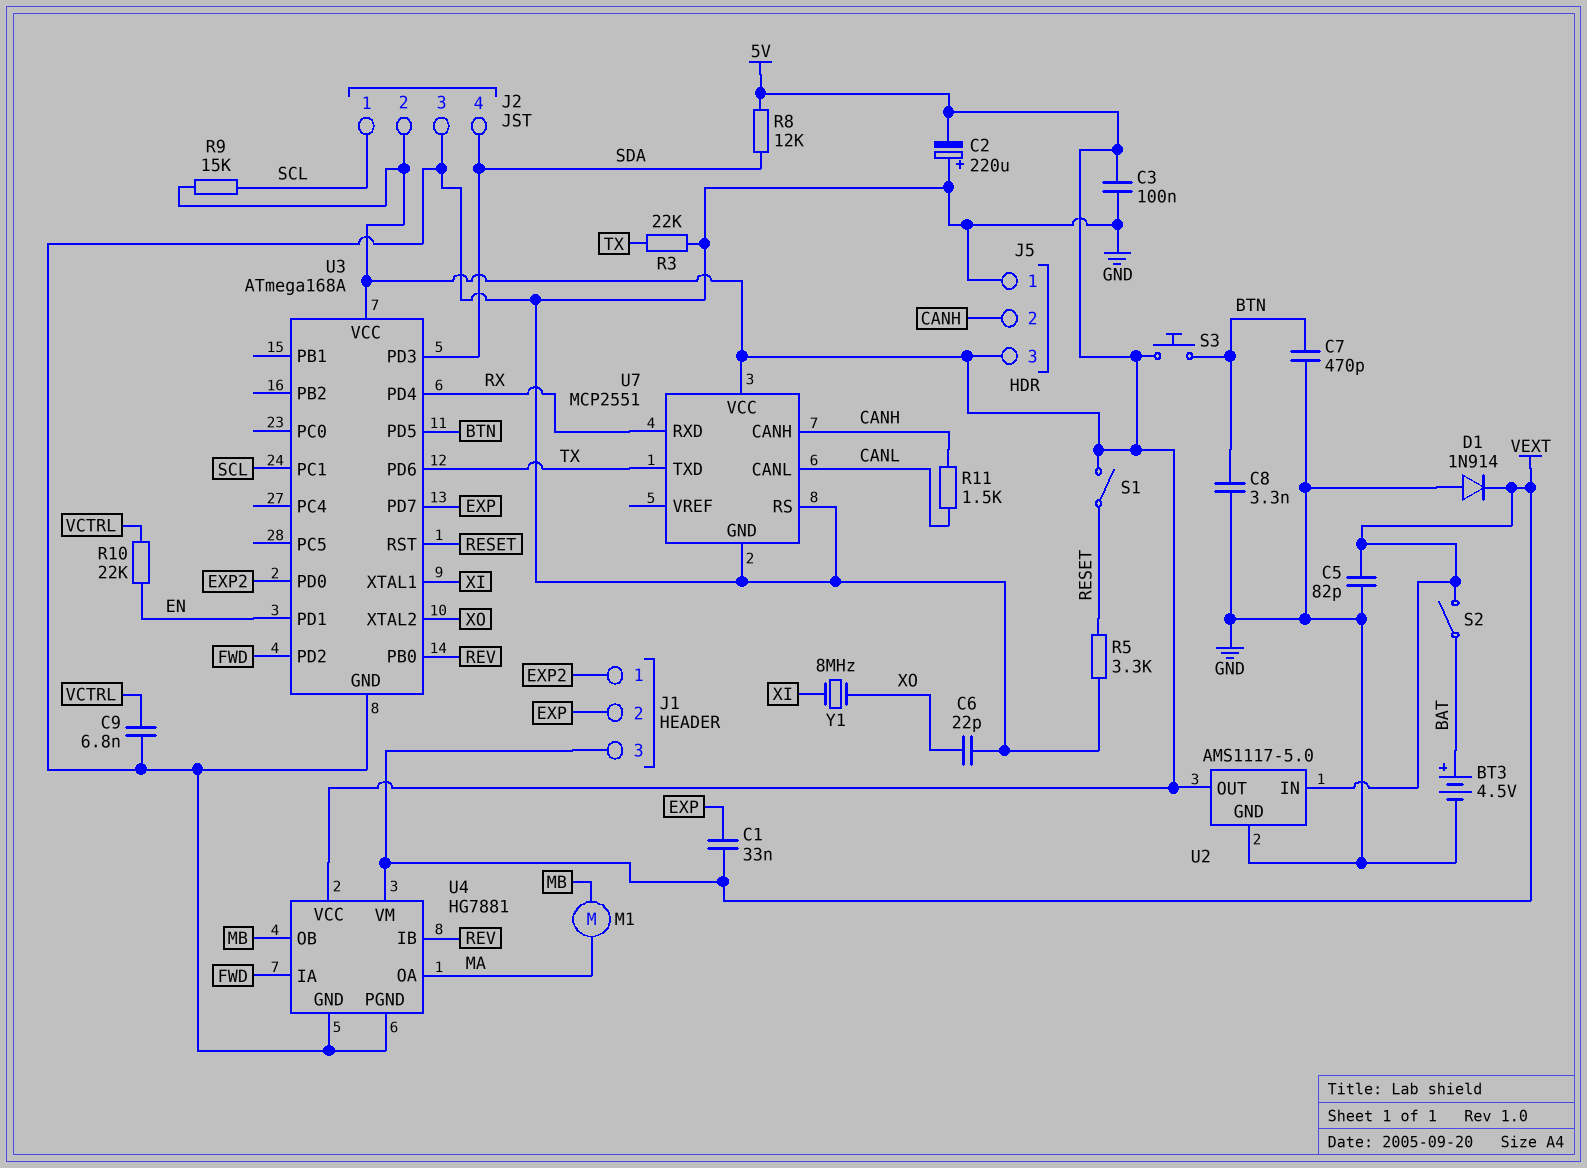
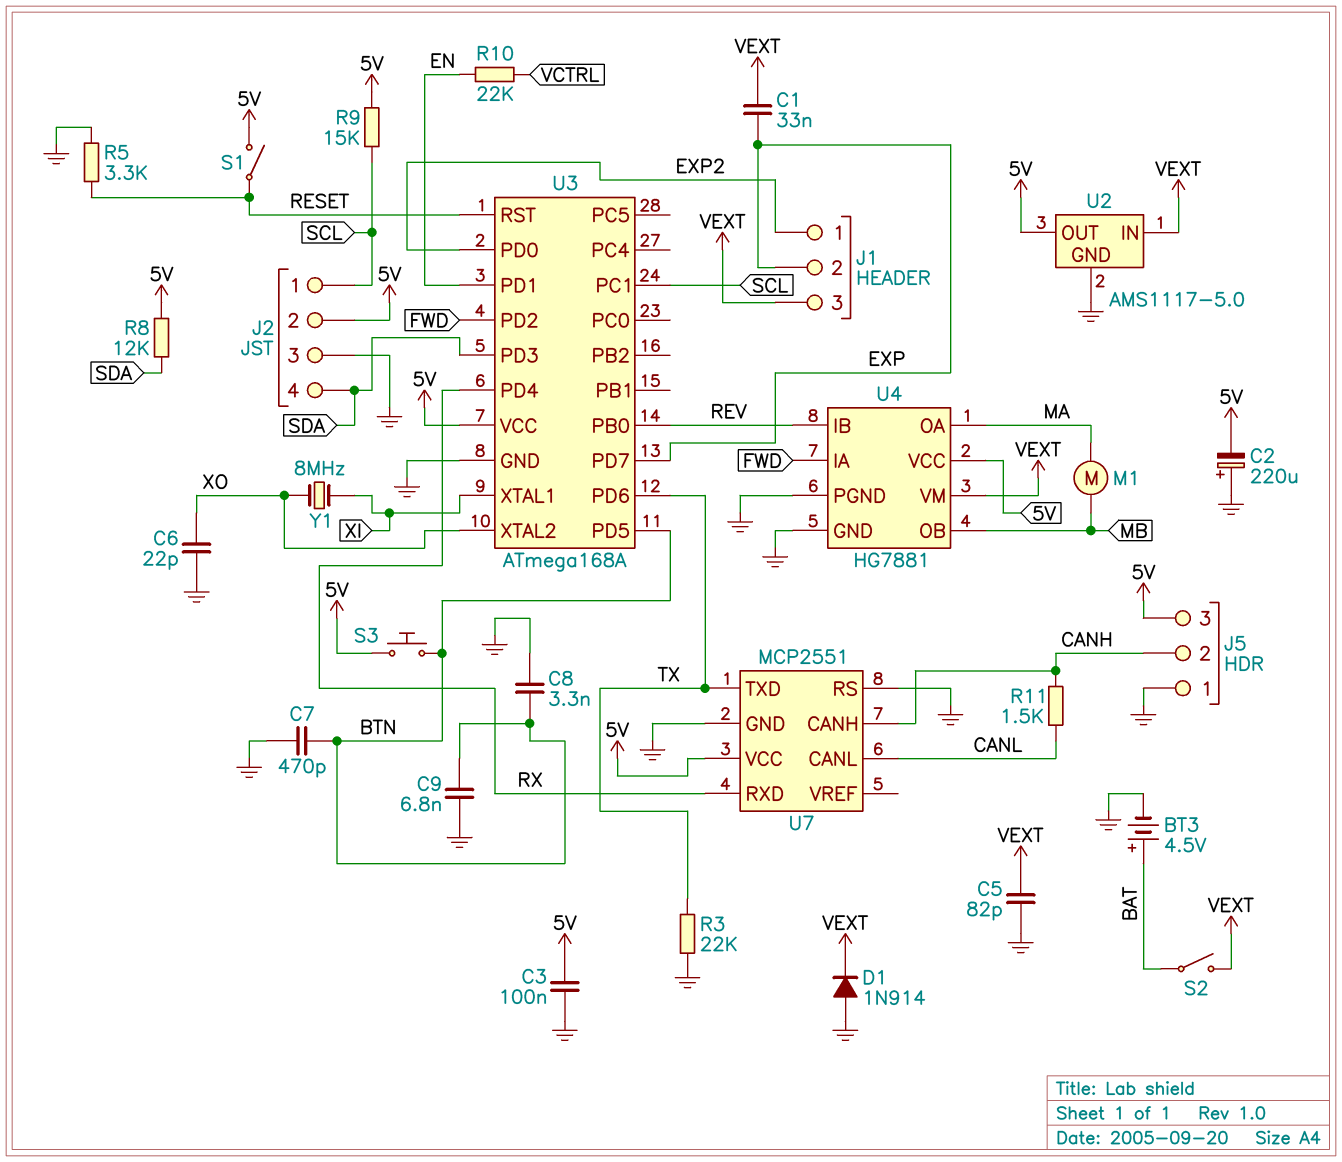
C9: 6.8nF (GND, VCTRL) -> 6.8nF (BTN, GND)

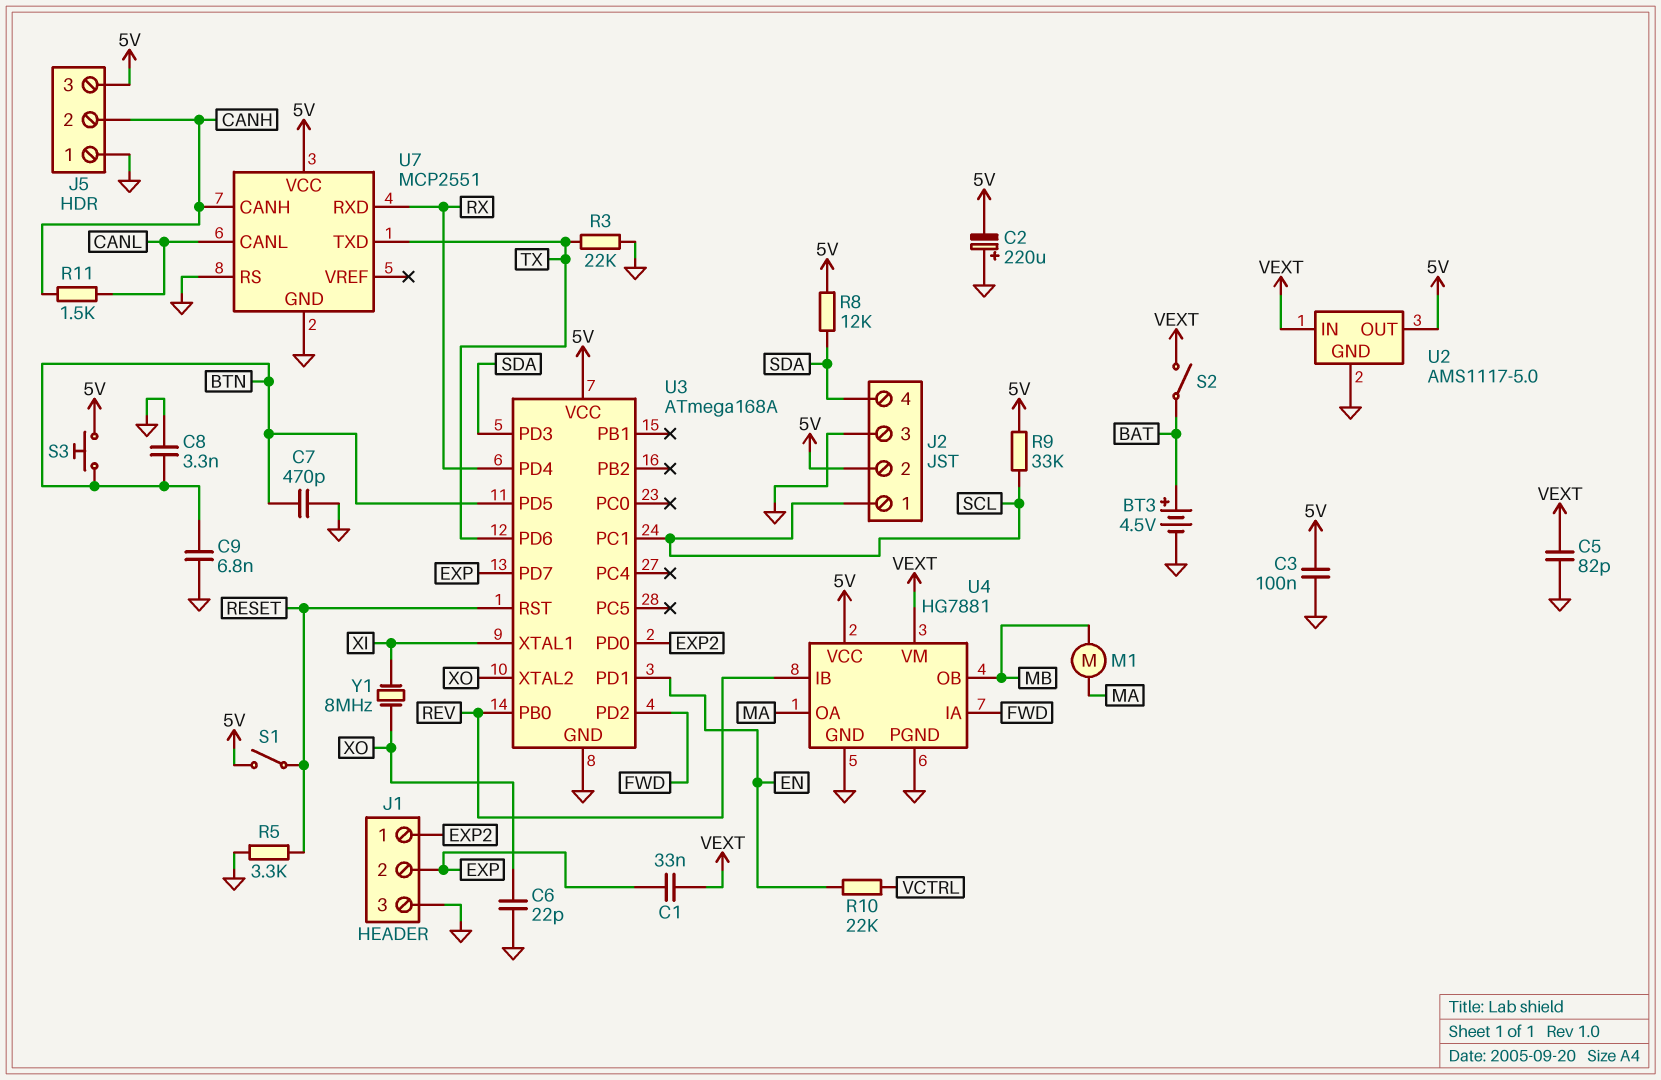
D1: diode 1N914 (A GND, K VEXT) -> none
J1 pin 3: VEXT -> GND
R9: 15k (5V, SCL) -> 33k (5V, SCL)

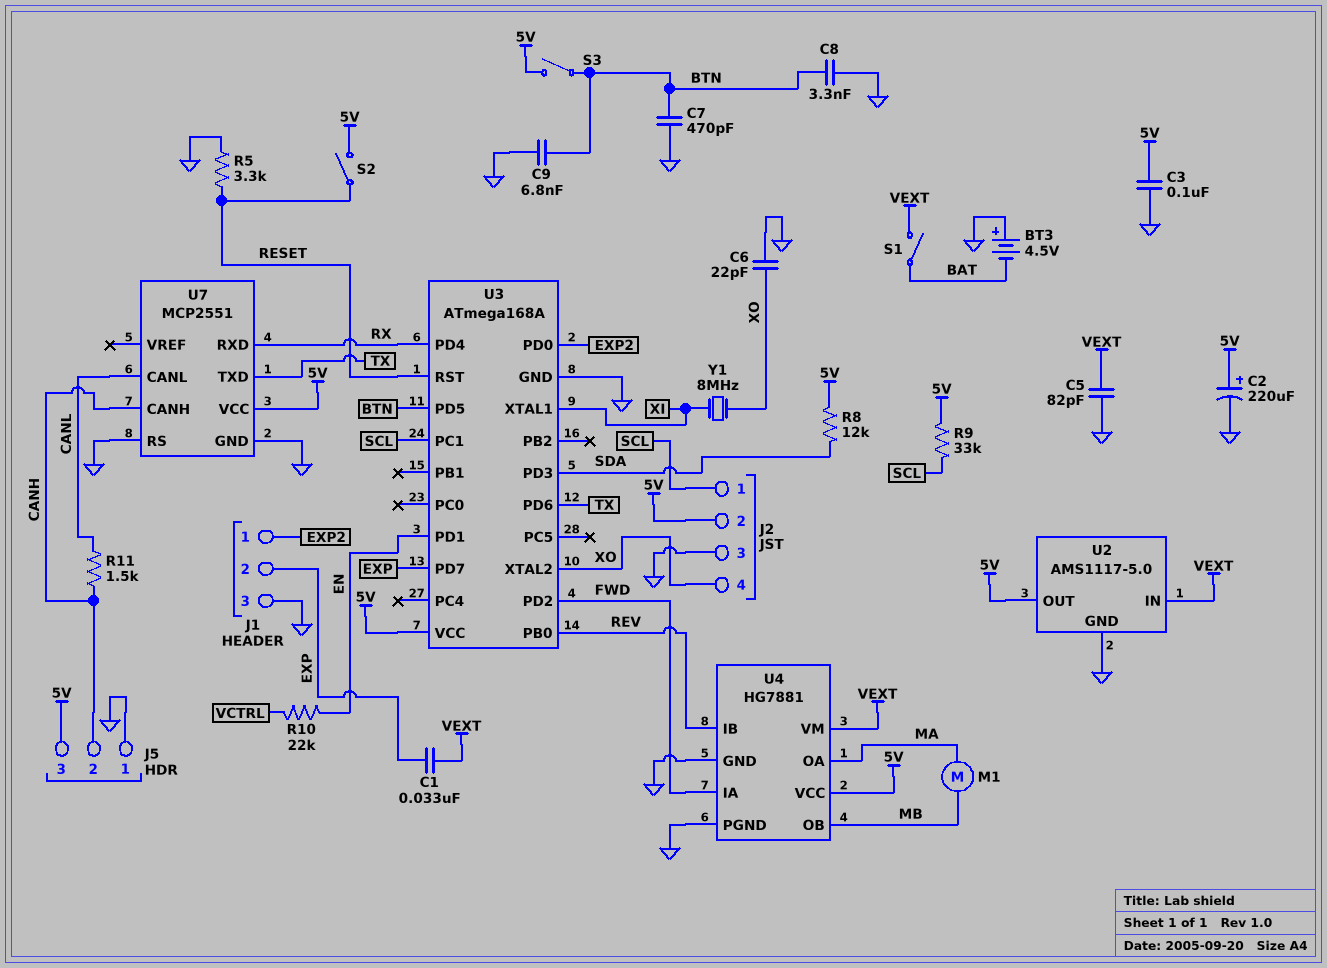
BT3: 4.5V (plus BAT, minus GND) -> 4.5V (plus GND, minus BAT)
C2: 220uF (plus GND, minus 5V) -> 220uF (plus 5V, minus GND)
J2 pin 4: SDA -> XO
R3: 22k (GND, TX) -> none
S1: switch (5V, RESET) -> switch (BAT, VEXT)
S2: switch (BAT, VEXT) -> switch (5V, RESET)
S3: button (5V, BTN) -> switch (5V, BTN)

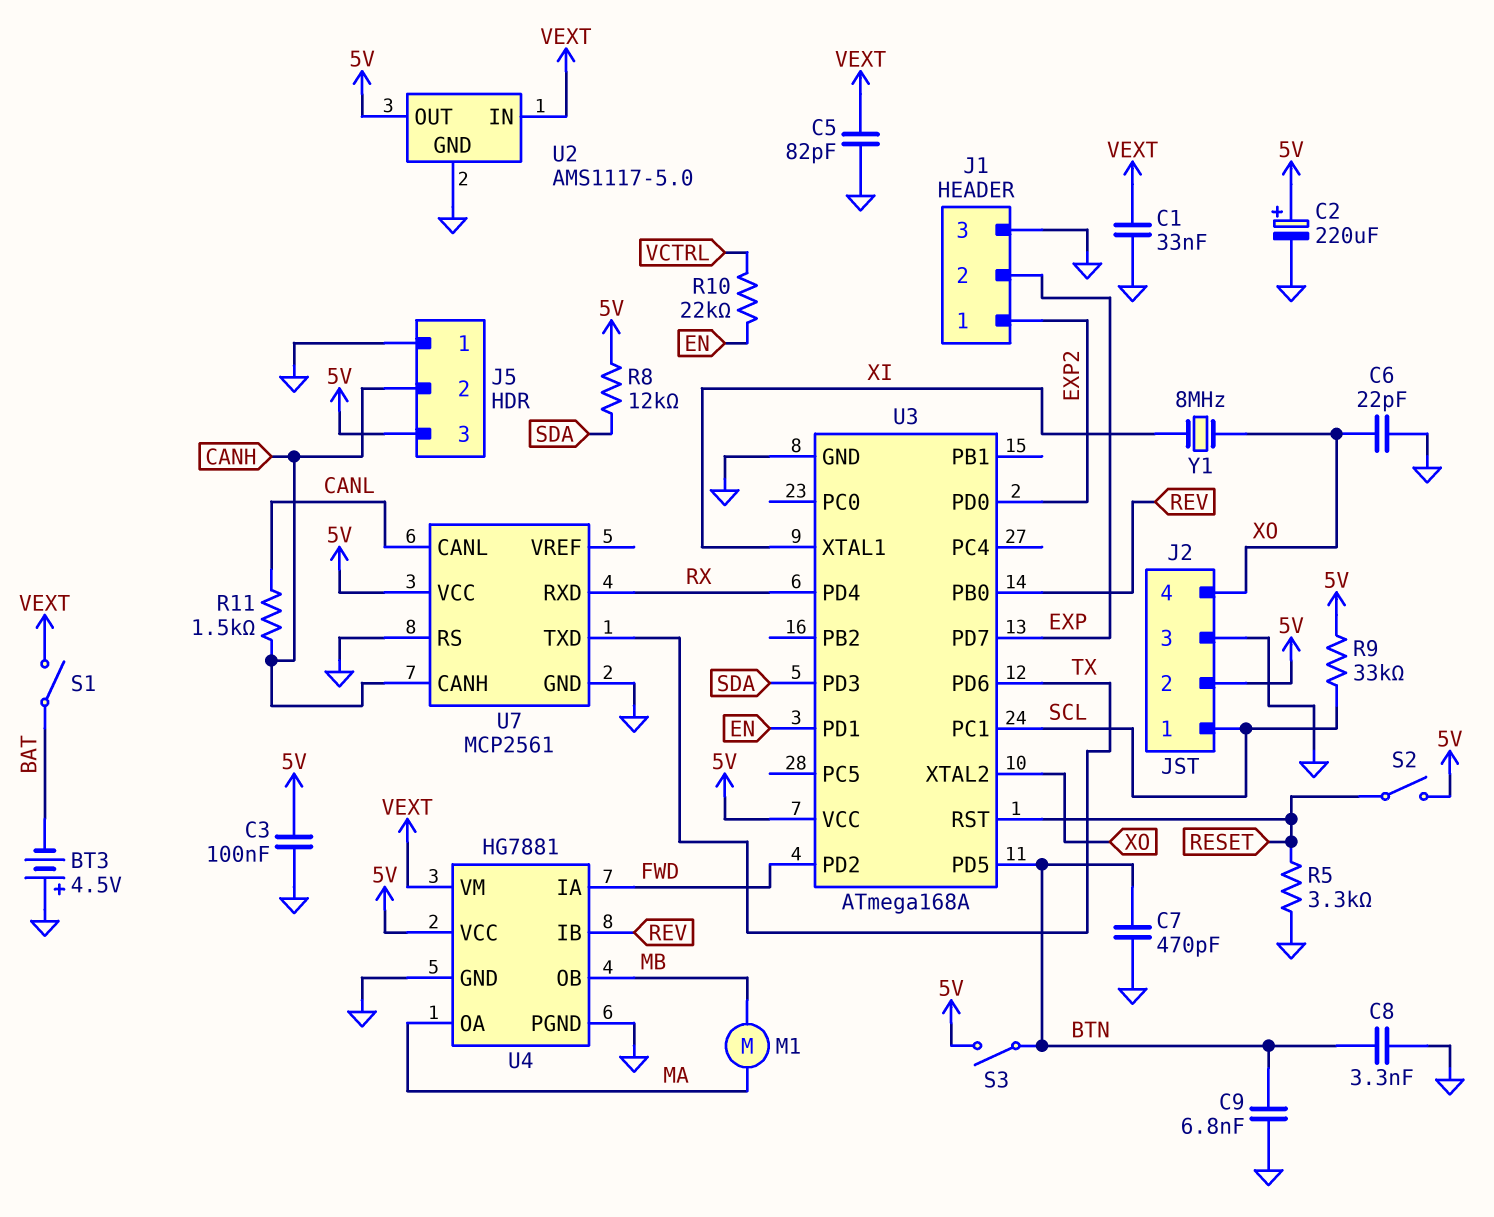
C1: 33nF (EXP, VEXT) -> 33nF (GND, VEXT)
U7: MCP2551 -> MCP2561

